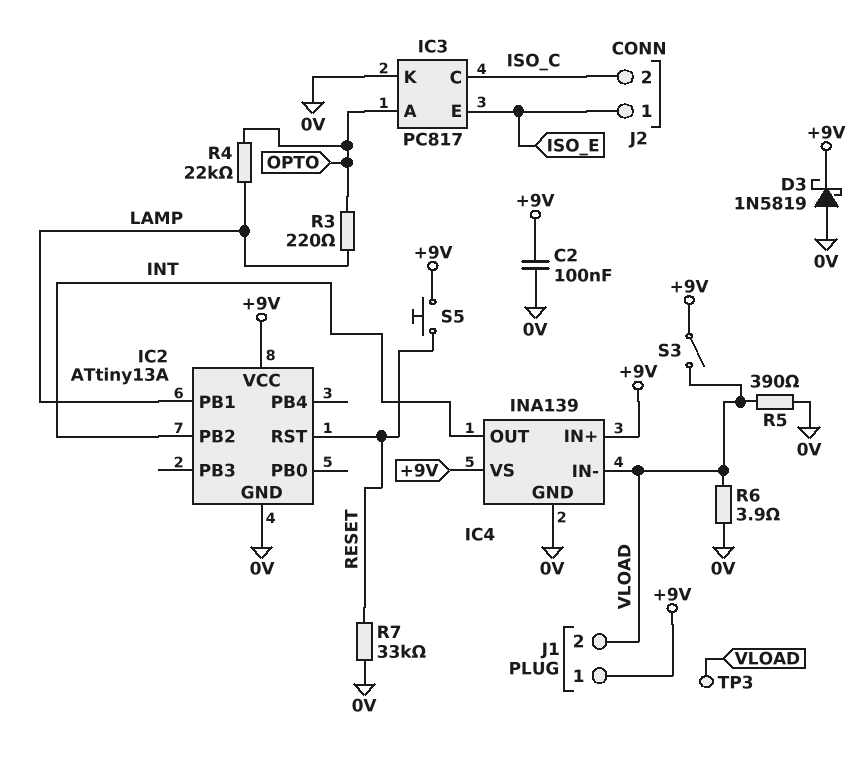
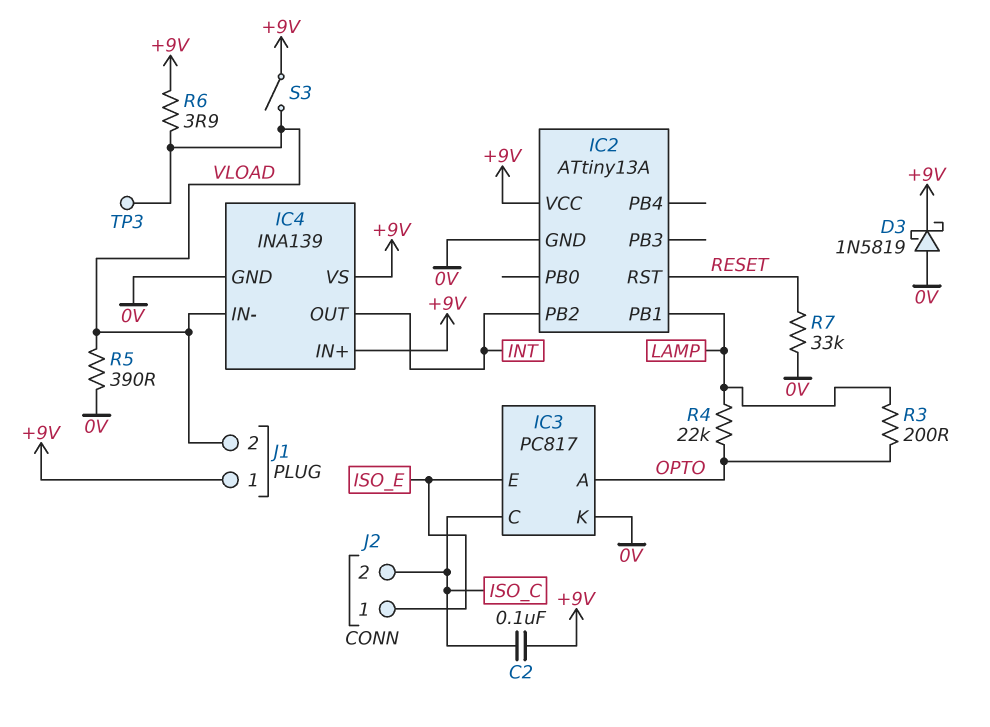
C2: 100nF (+9V, 0V) -> 100nF (+9V, ISO_C)
R3: 220 (LAMP, OPTO) -> 200 (LAMP, OPTO)
R6: 3.9 (0V, VLOAD) -> 3.9 (+9V, VLOAD)
S5: button (+9V, RESET) -> none

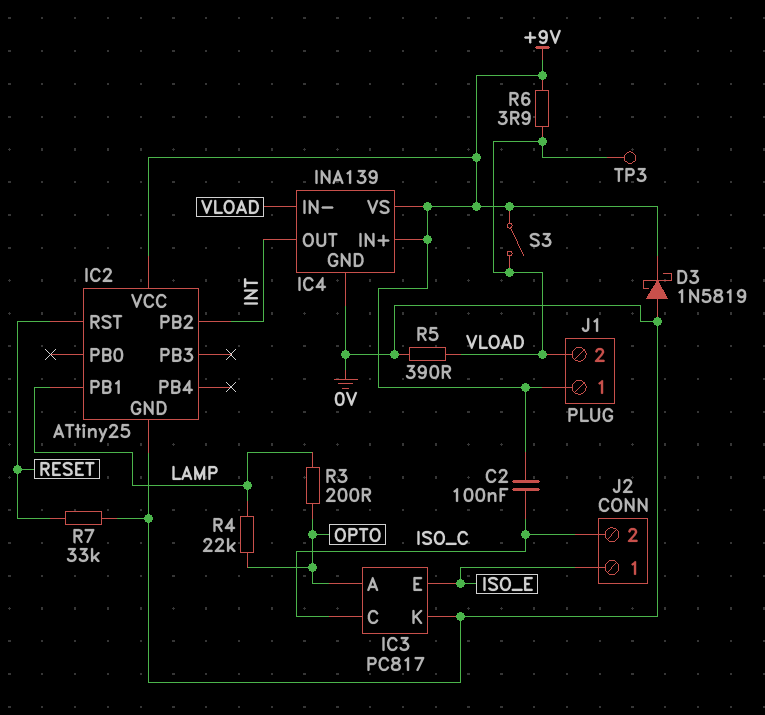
IC2: ATtiny13A -> ATtiny25

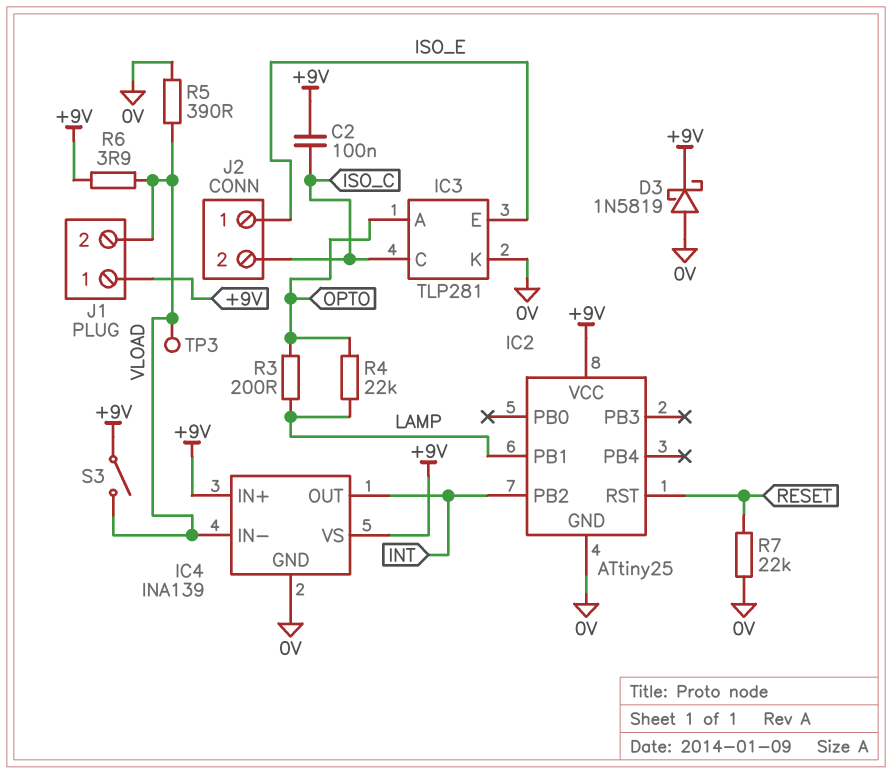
IC3: PC817 -> TLP281
R7: 33k (0V, RESET) -> 22k (0V, RESET)

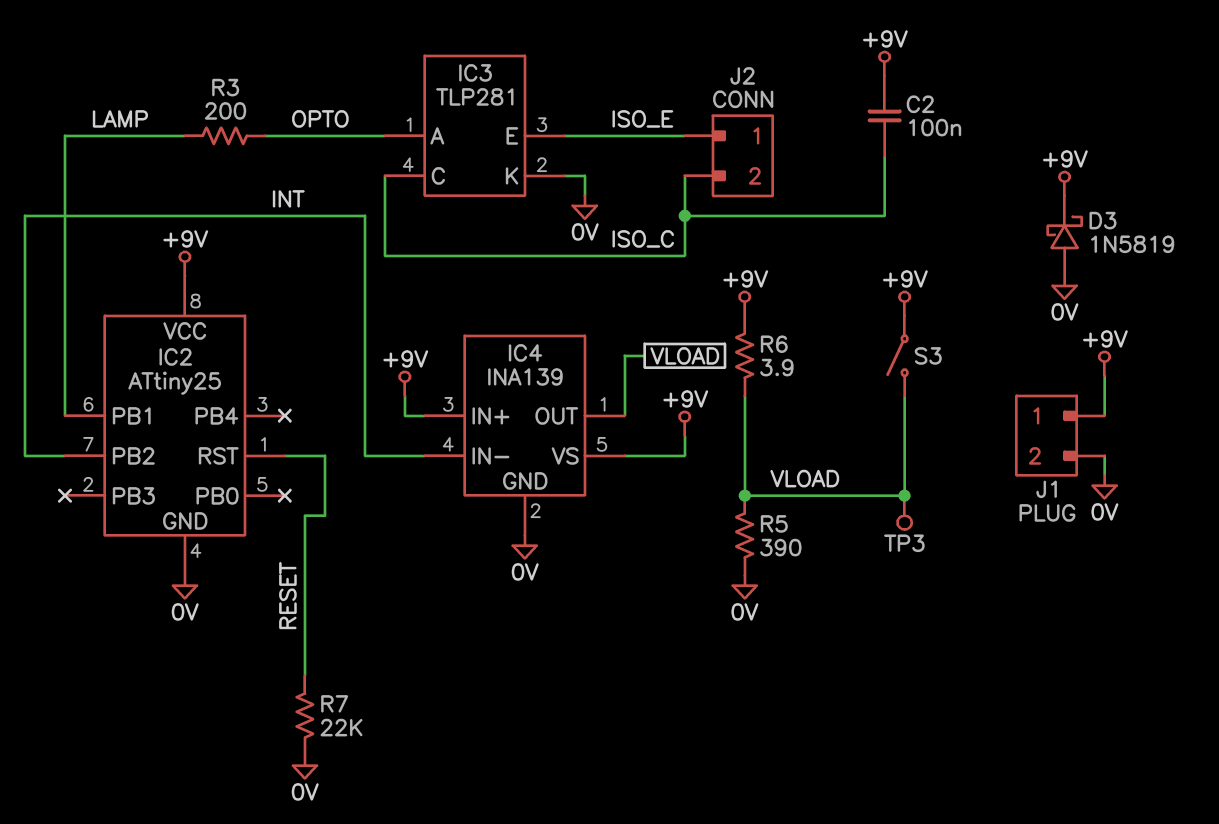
IC4 pin IN-: VLOAD -> INT
IC4 pin OUT: INT -> VLOAD
J1 pin 2: VLOAD -> 0V
R4: 22k (LAMP, OPTO) -> none

